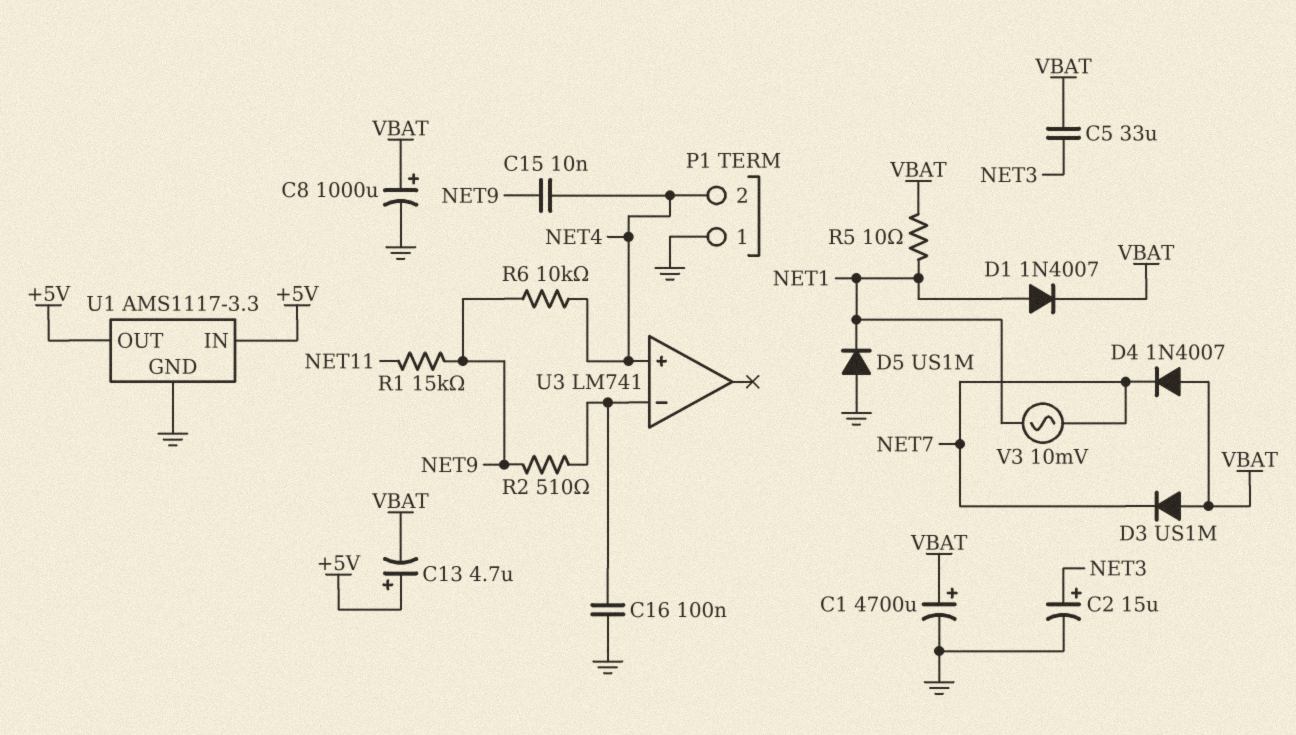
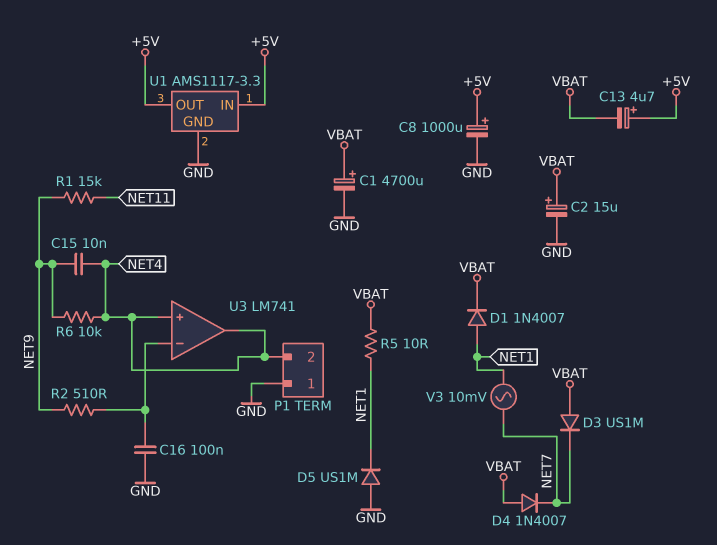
C2: 15uF (plus NET3, minus GND) -> 15uF (plus VBAT, minus GND)
C5: 33uF (NET3, VBAT) -> none
C8: 1000uF (plus VBAT, minus GND) -> 1000uF (plus +5V, minus GND)
U3 pin out: none -> NET4

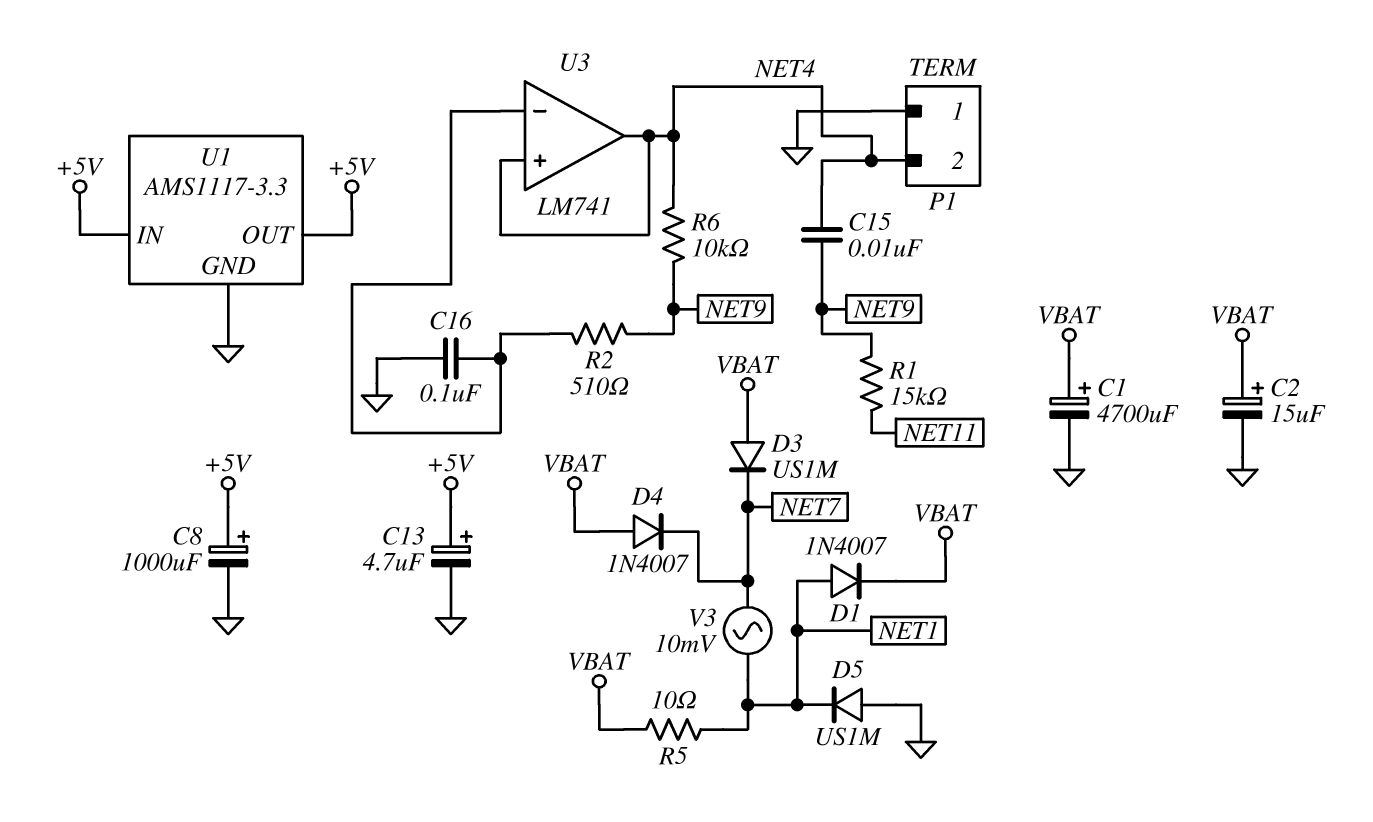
C13: 4.7uF (plus +5V, minus VBAT) -> 4.7uF (plus +5V, minus GND)

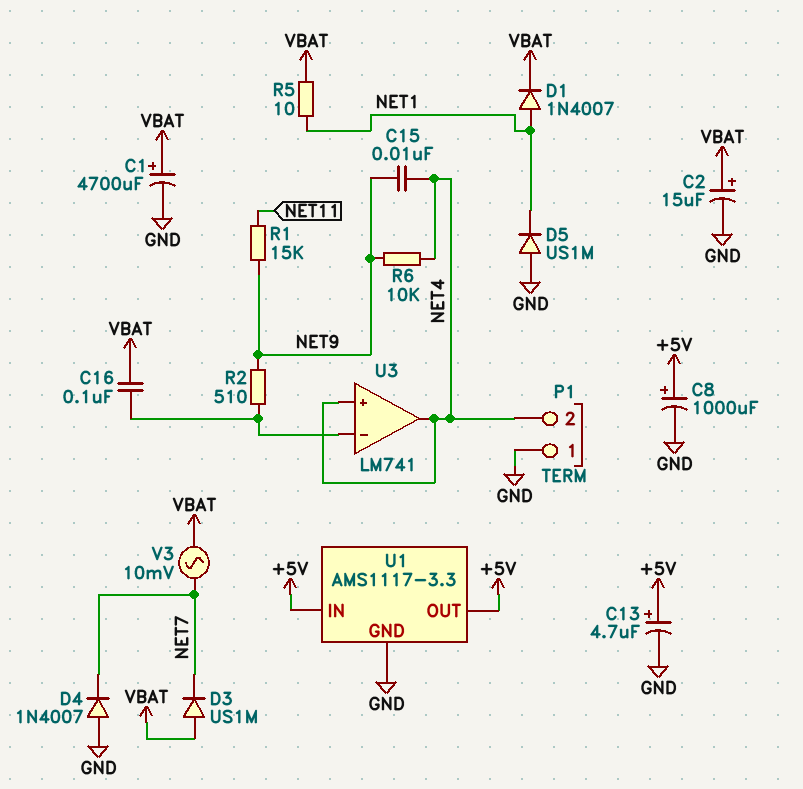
C16: 100nF (GND, U3/in-) -> 100nF (U3/in-, VBAT)
D4: diode 1N4007 (A VBAT, K NET7) -> diode 1N4007 (A GND, K NET7)
V3: AC 10mV (NET1, NET7) -> AC 10mV (NET7, VBAT)

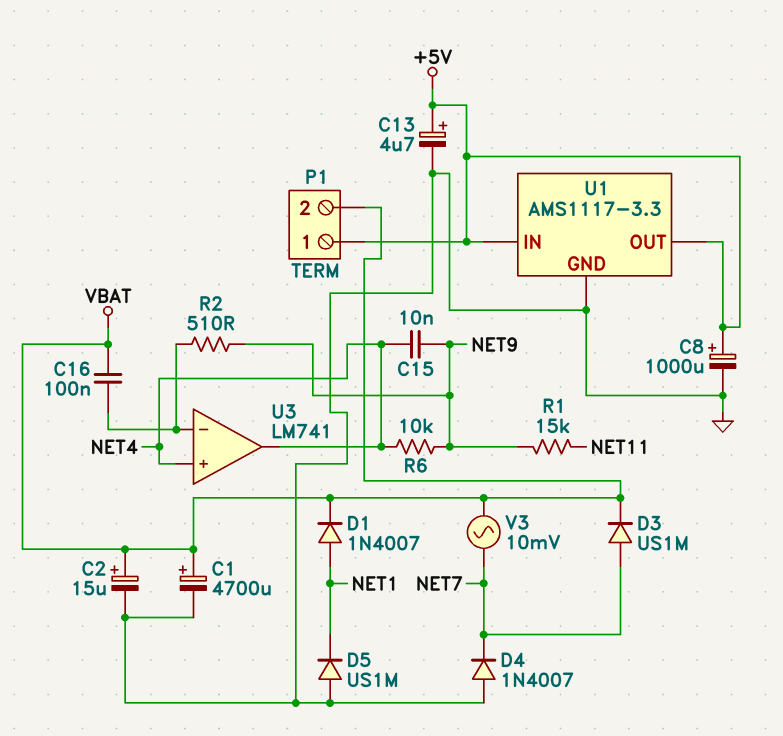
D3: diode US1M (A VBAT, K NET7) -> diode US1M (A NET7, K VBAT)
P1 pin 1: GND -> +5V
P1 pin 2: NET4 -> VBAT
R5: 10 (NET1, VBAT) -> none

